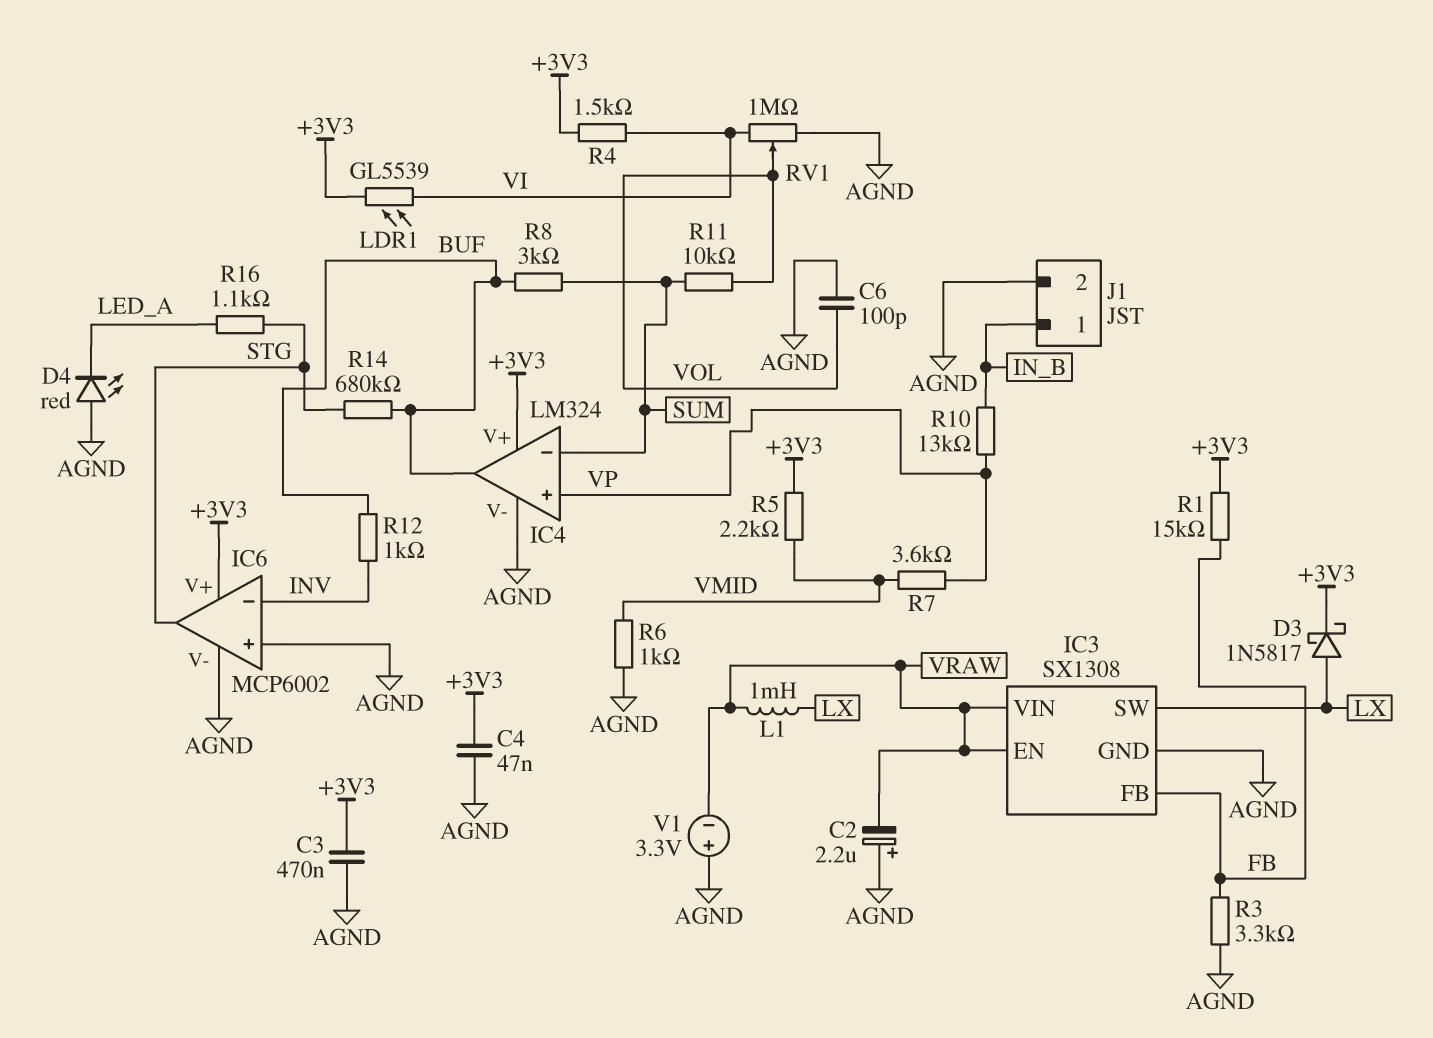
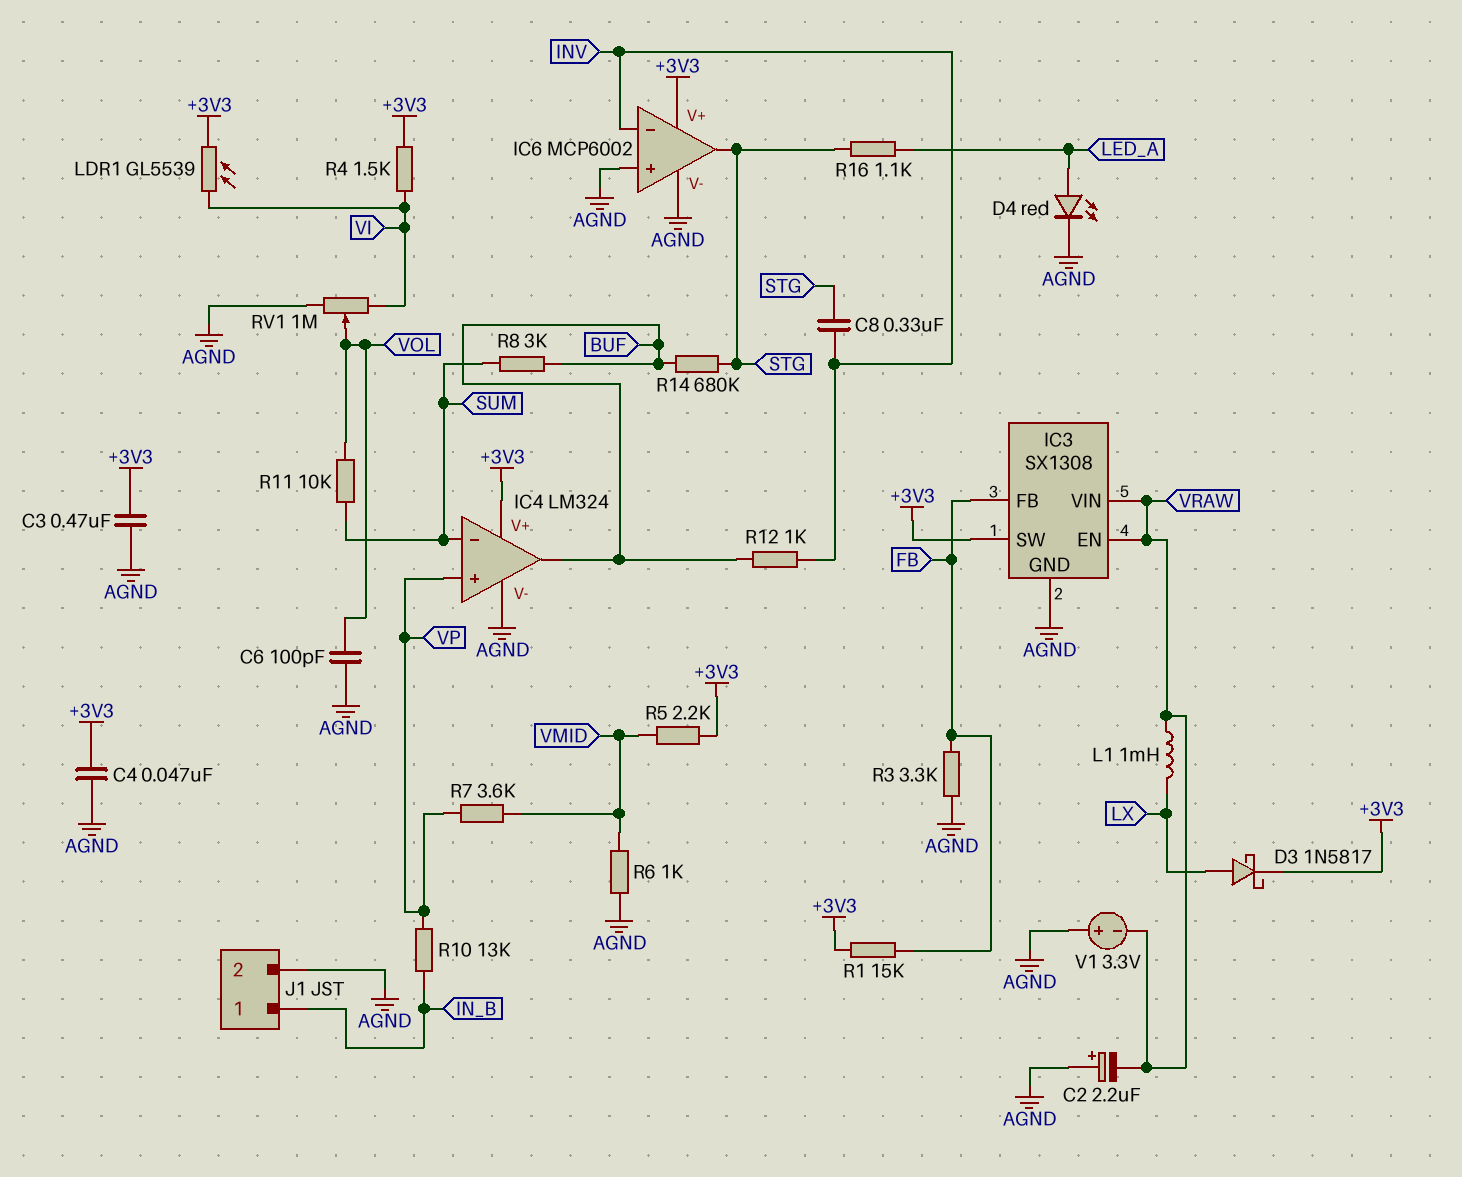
C8: none -> 330nF (INV, STG)
D4: LED red (A AGND, K LED_A) -> LED red (A LED_A, K AGND)
IC3 pin SW: LX -> +3V3

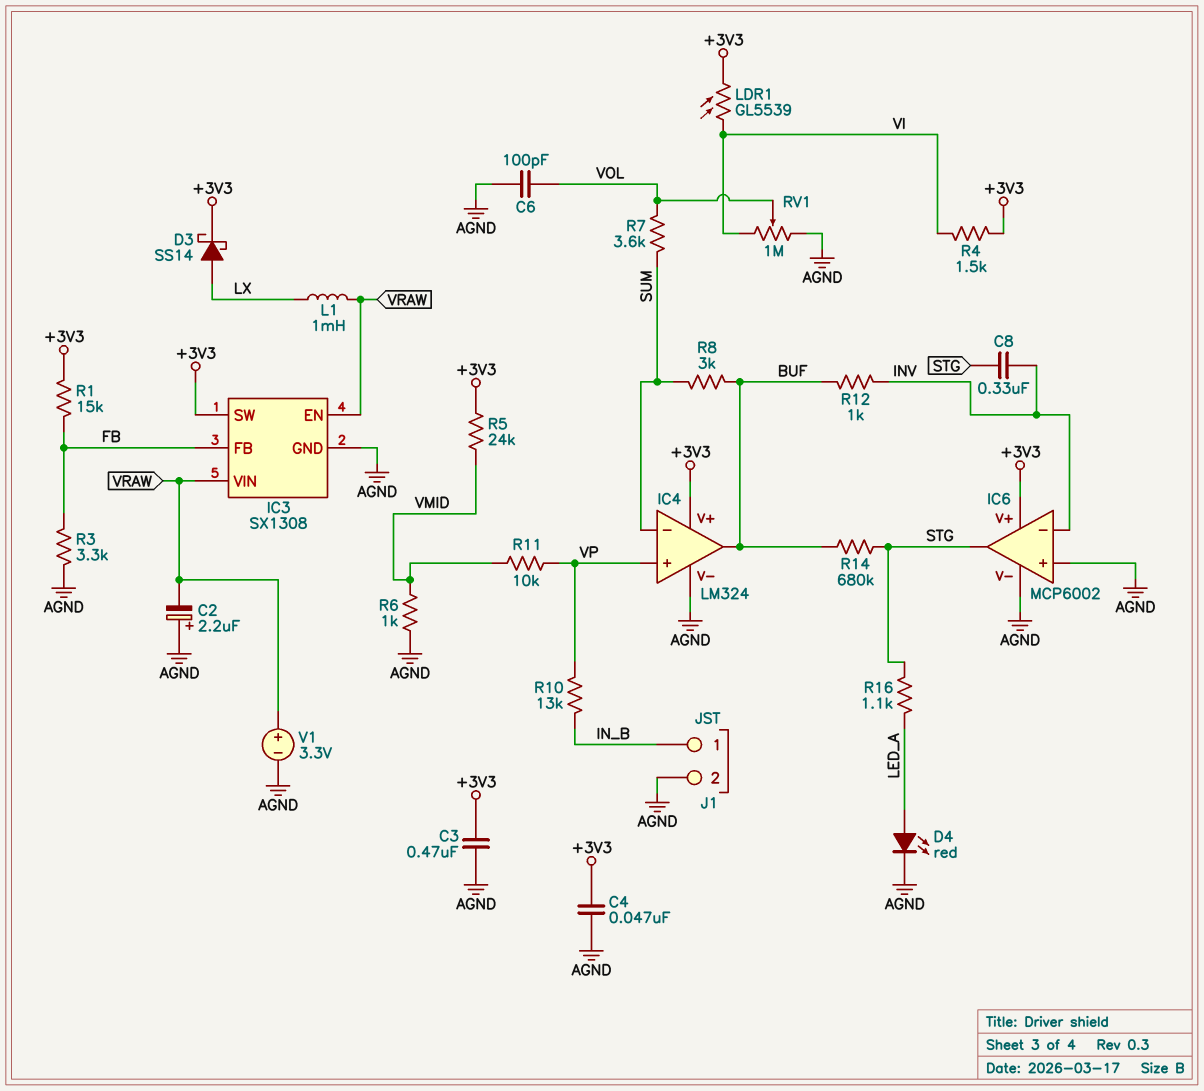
D3: schottky 1N5817 (A LX, K +3V3) -> schottky SS14 (A LX, K +3V3)
R5: 2.2k (+3V3, VMID) -> 24k (+3V3, VMID)
R7: 3.6k (VMID, VP) -> 3.6k (SUM, VOL)
R11: 10k (SUM, VOL) -> 10k (VMID, VP)
V1: 3.3V (plus AGND, minus VRAW) -> 3.3V (plus VRAW, minus AGND)

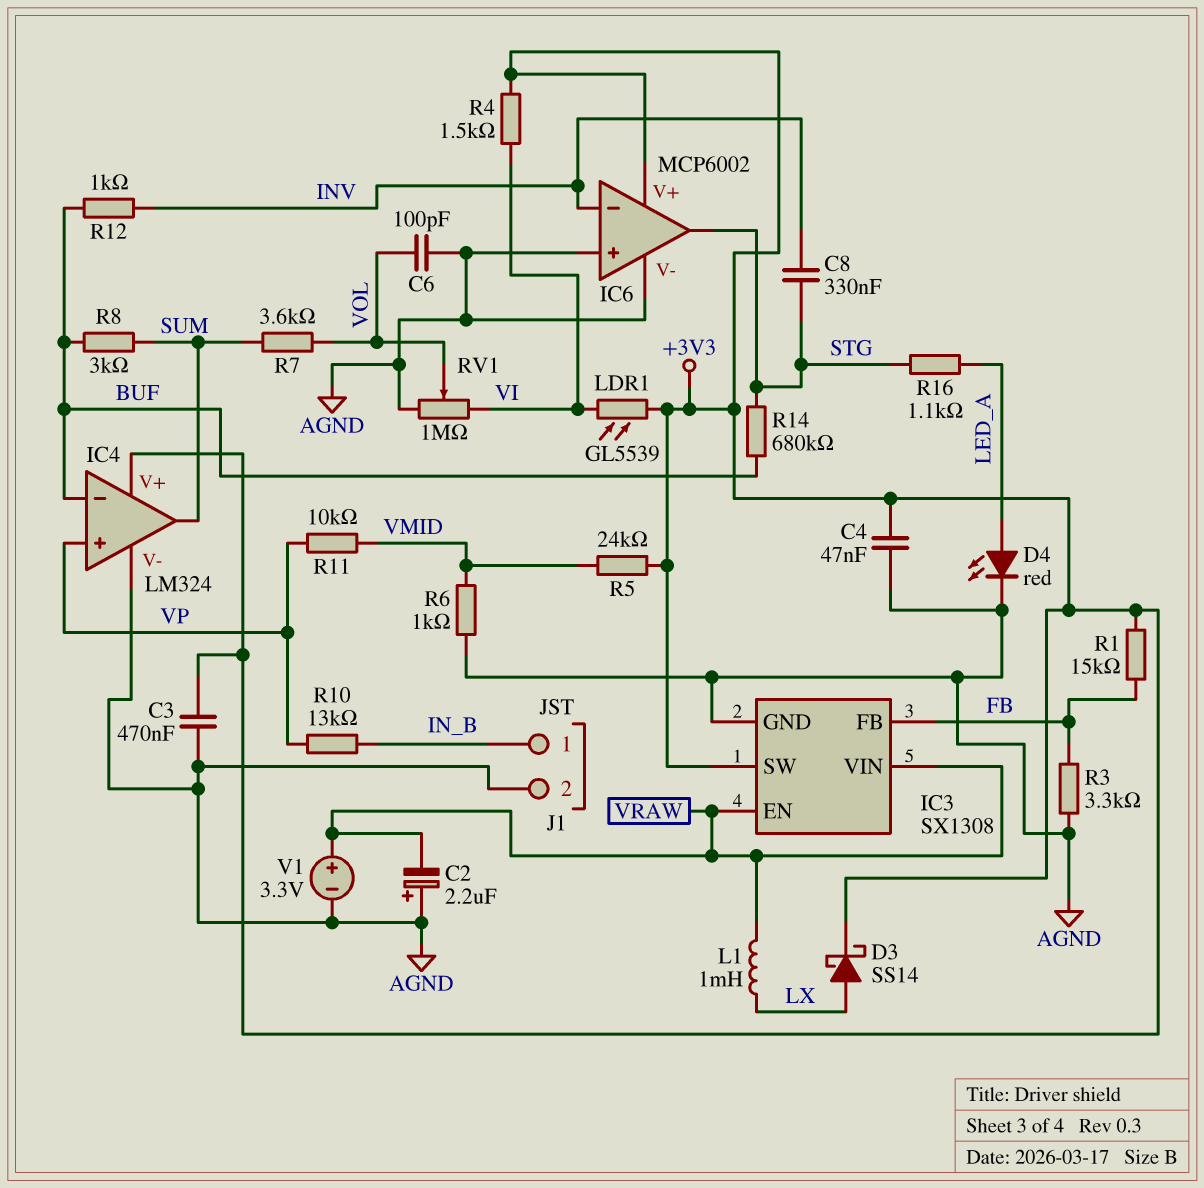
IC4 pin in-: SUM -> BUF
IC4 pin out: BUF -> SUM

